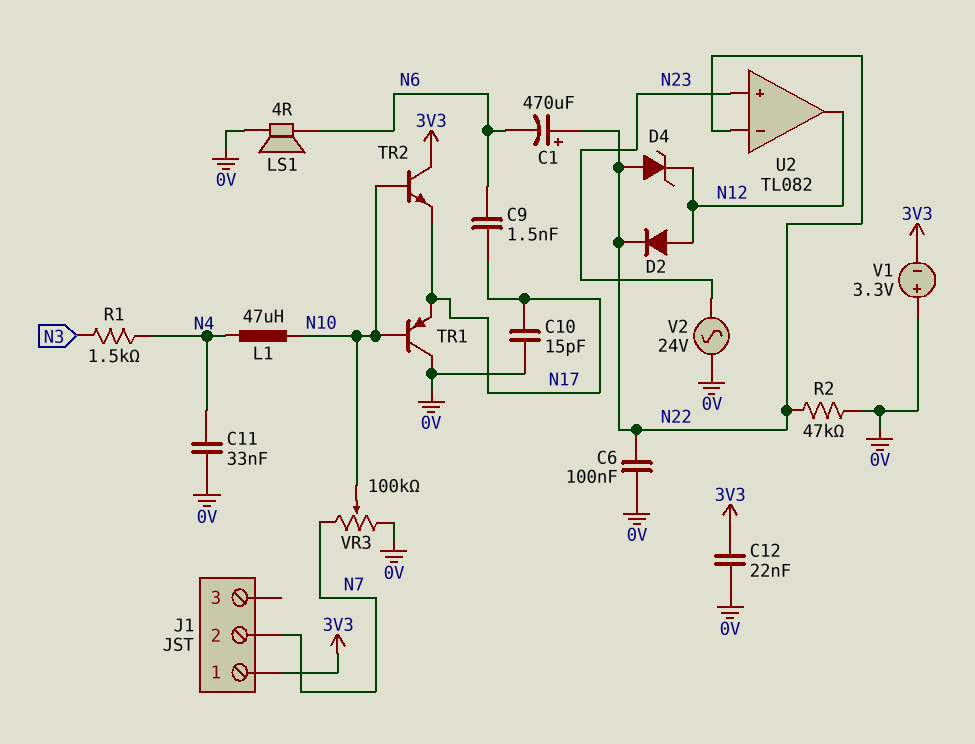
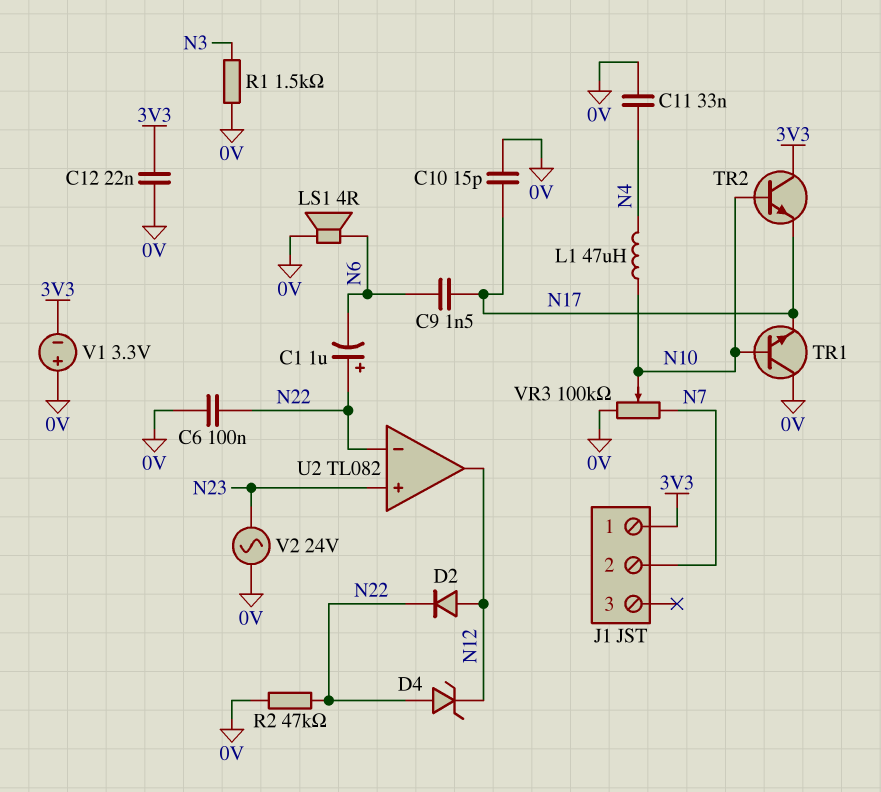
C1: 470uF (plus N22, minus N6) -> 1uF (plus N22, minus N6)
R1: 1.5k (N3, N4) -> 1.5k (0V, N3)
TR1: PNP (B N10, C 0V, E N17) -> NPN (B N10, C 0V, E N17)

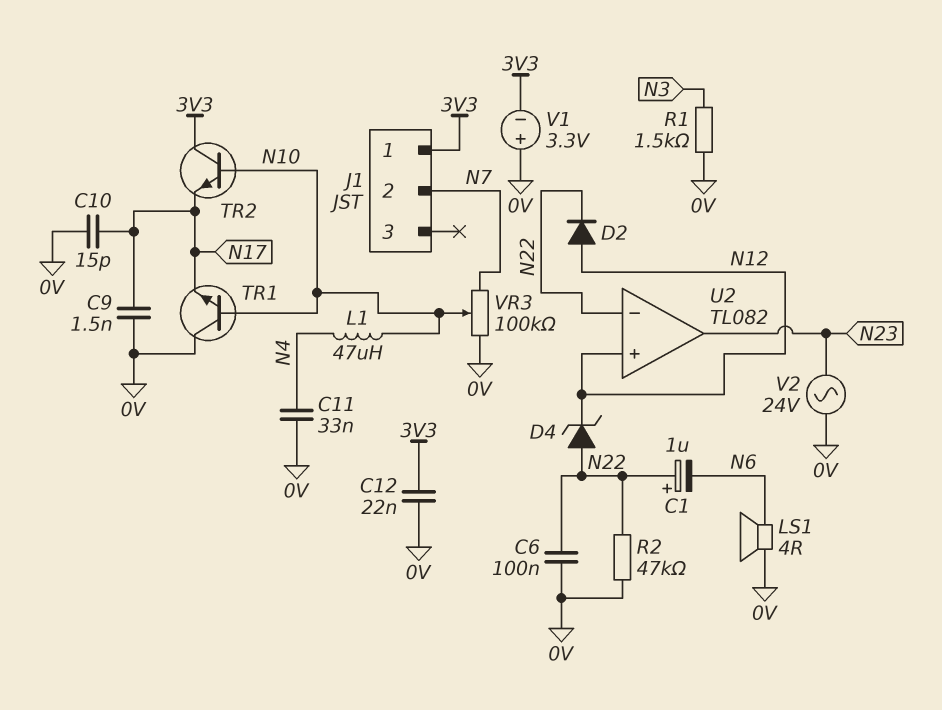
C9: 1.5nF (N6, N17) -> 1.5nF (0V, N17)
U2 pin in+: N23 -> N12
U2 pin out: N12 -> N23

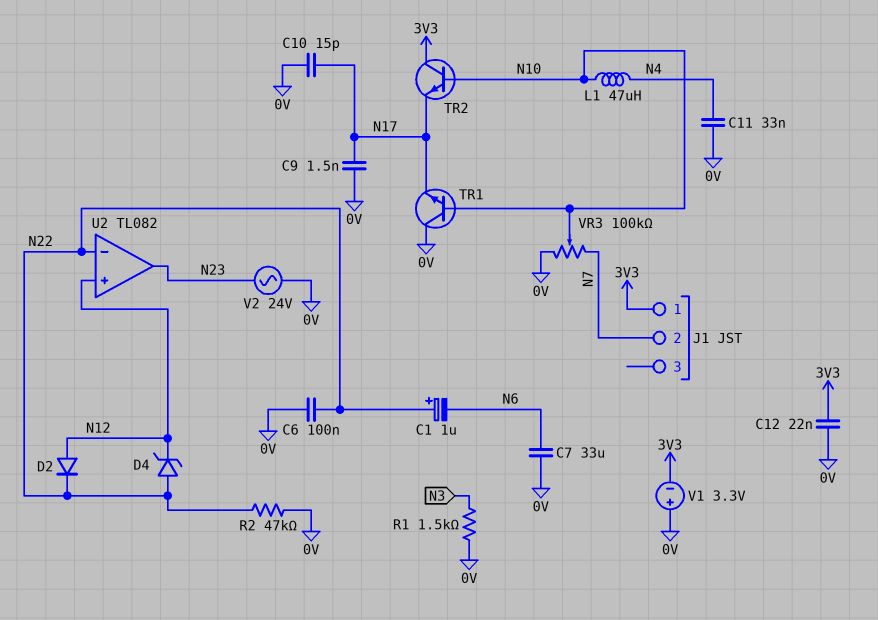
C7: none -> 33uF (0V, N6)
LS1: speaker 4R (0V, N6) -> none

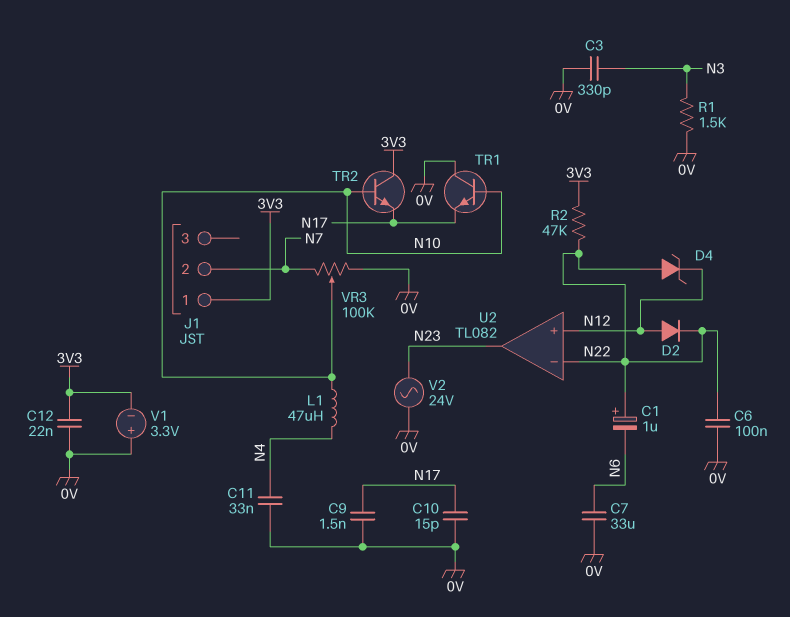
C3: none -> 330pF (0V, N3)
R2: 47k (0V, N22) -> 47k (3V3, N22)

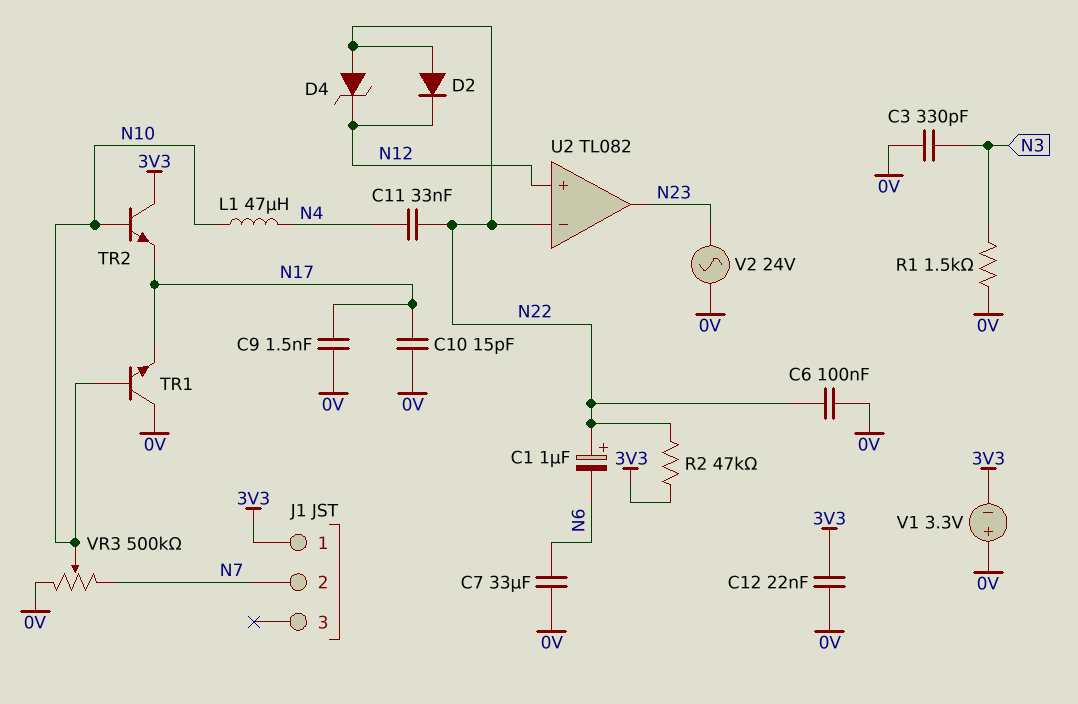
C11: 33nF (0V, N4) -> 33nF (N4, N22)
D2: diode (A N12, K N22) -> diode (A N22, K N12)
VR3: 100k (0V, N7, wiper N10) -> 500k (0V, N7, wiper N10)

